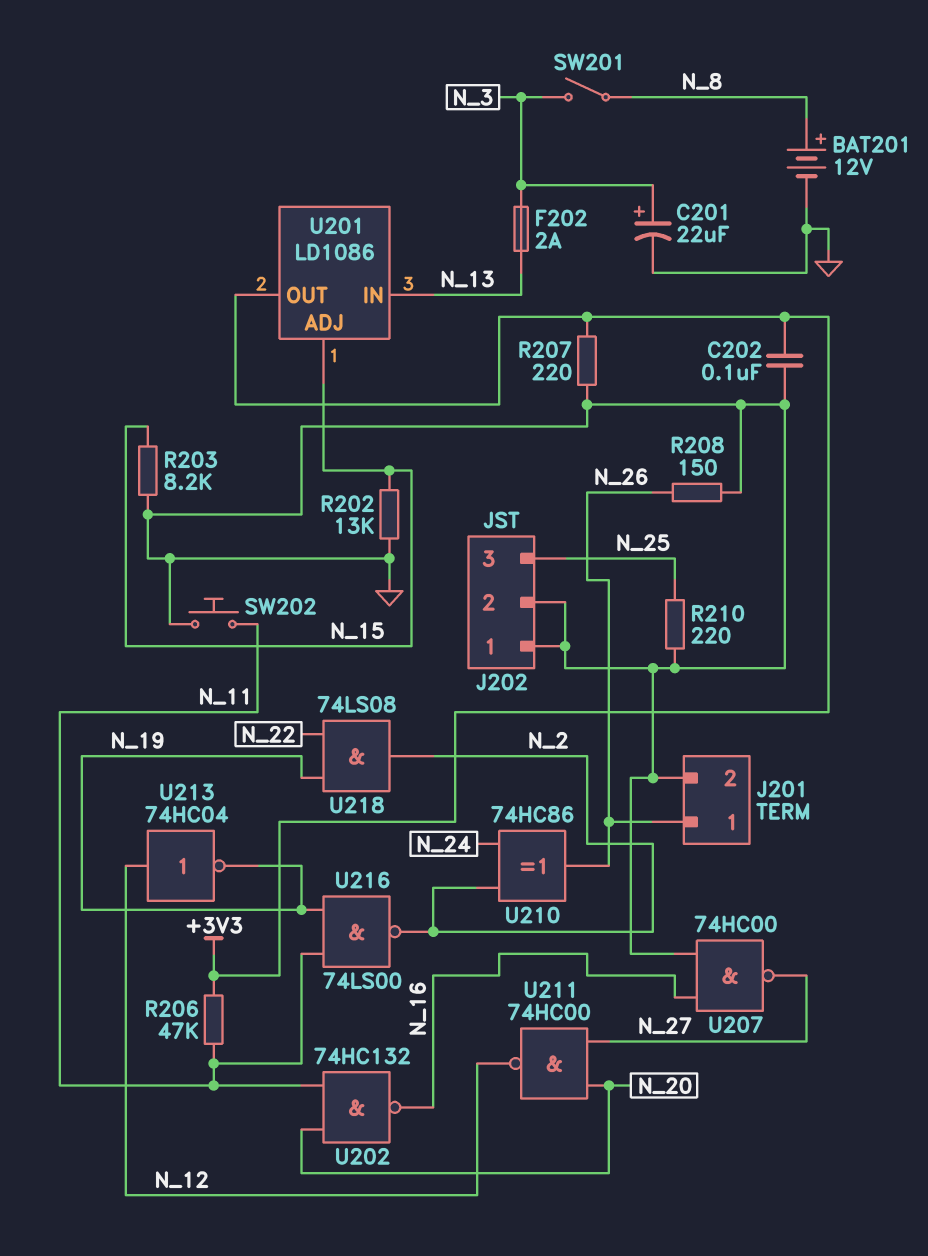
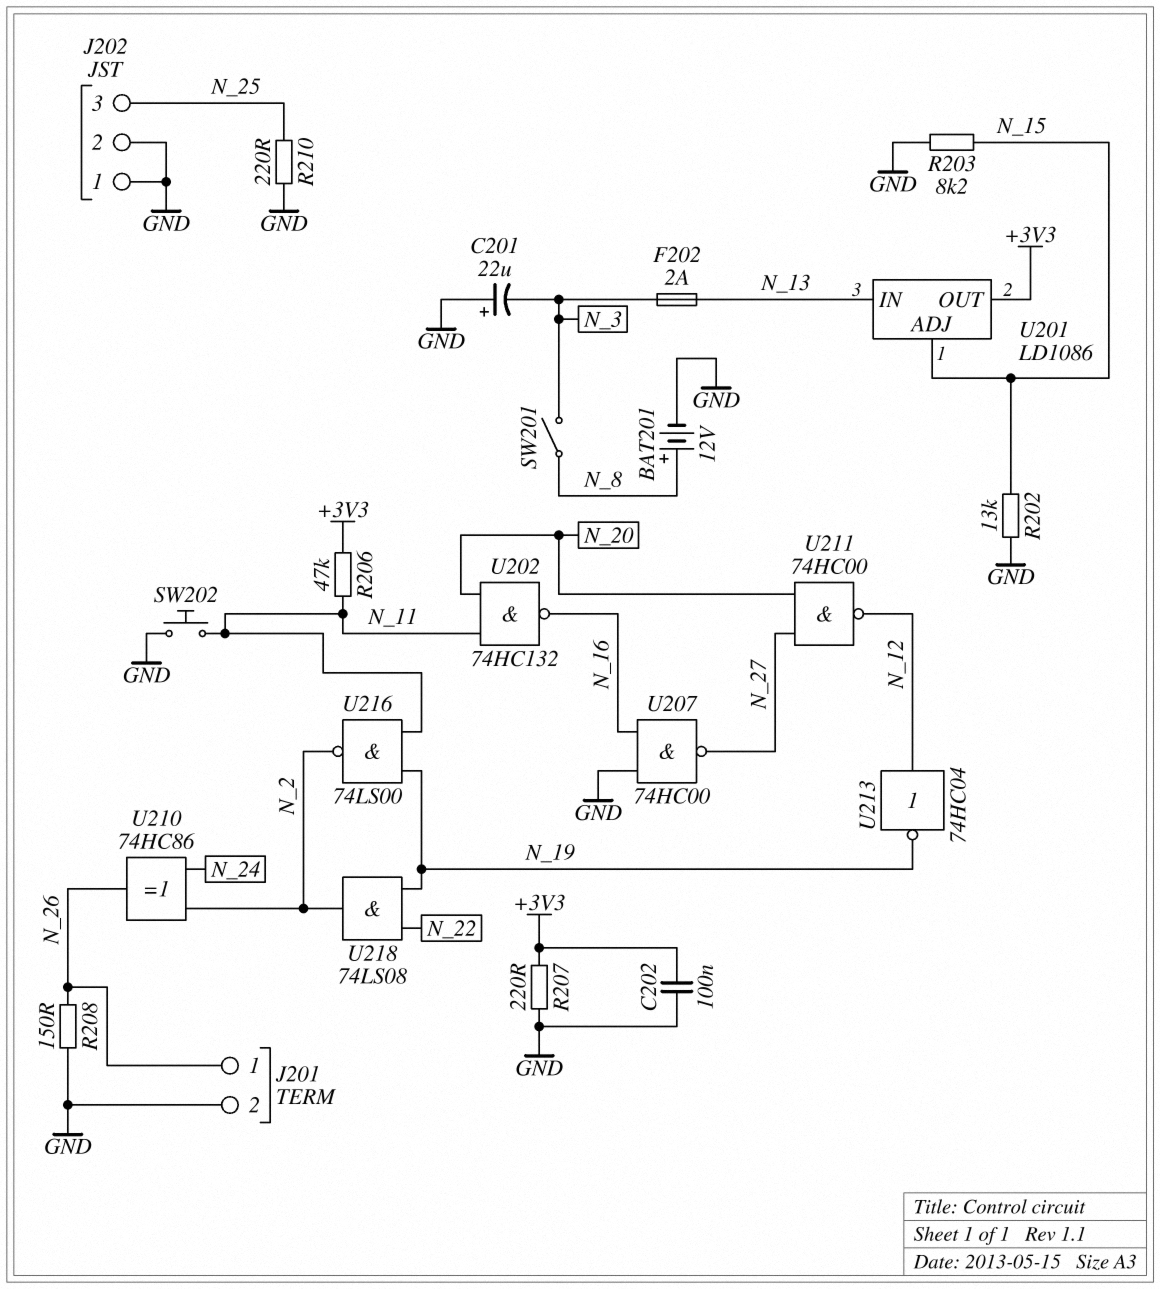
C201: 22uF (plus N_3, minus GND) -> 22uF (plus GND, minus N_3)

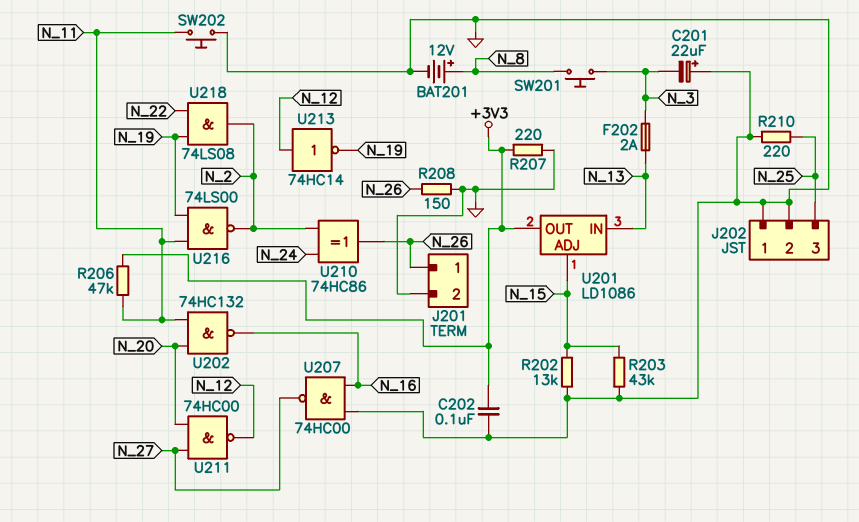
R203: 8.2k (GND, N_15) -> 43k (GND, N_15)
SW201: switch (N_3, N_8) -> button (N_3, N_8)
U213: NOT 74HC04 (in N_12, out N_19) -> NOT 74HC14 (in N_12, out N_19)

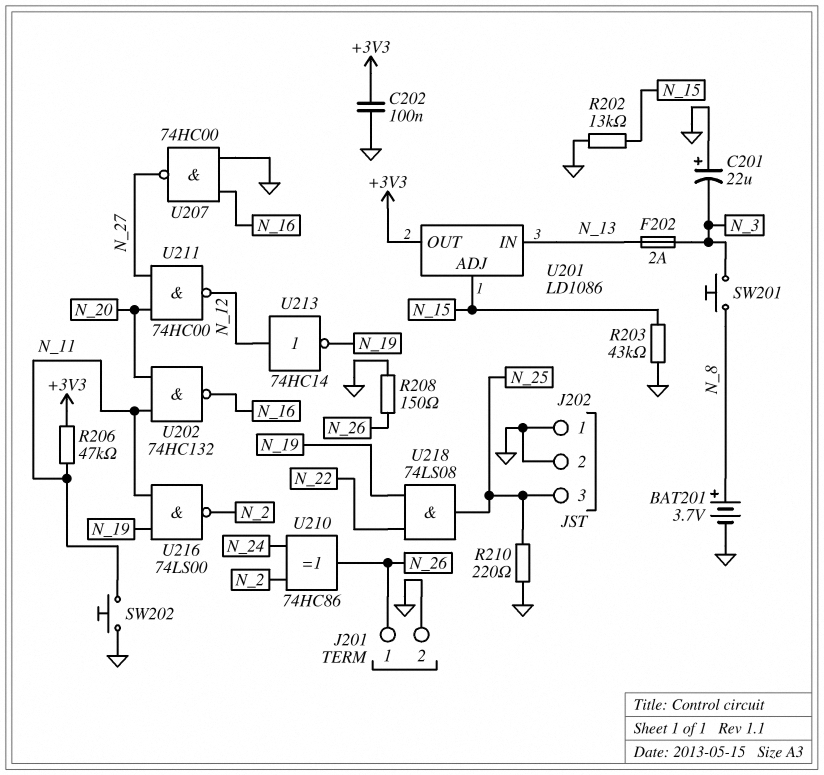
BAT201: 12V (plus N_8, minus GND) -> 3.7V (plus N_8, minus GND)
R207: 220 (+3V3, GND) -> none
U218: AND 74LS08 (in N_19, in N_22, out N_2) -> AND 74LS08 (in N_19, in N_22, out N_25)

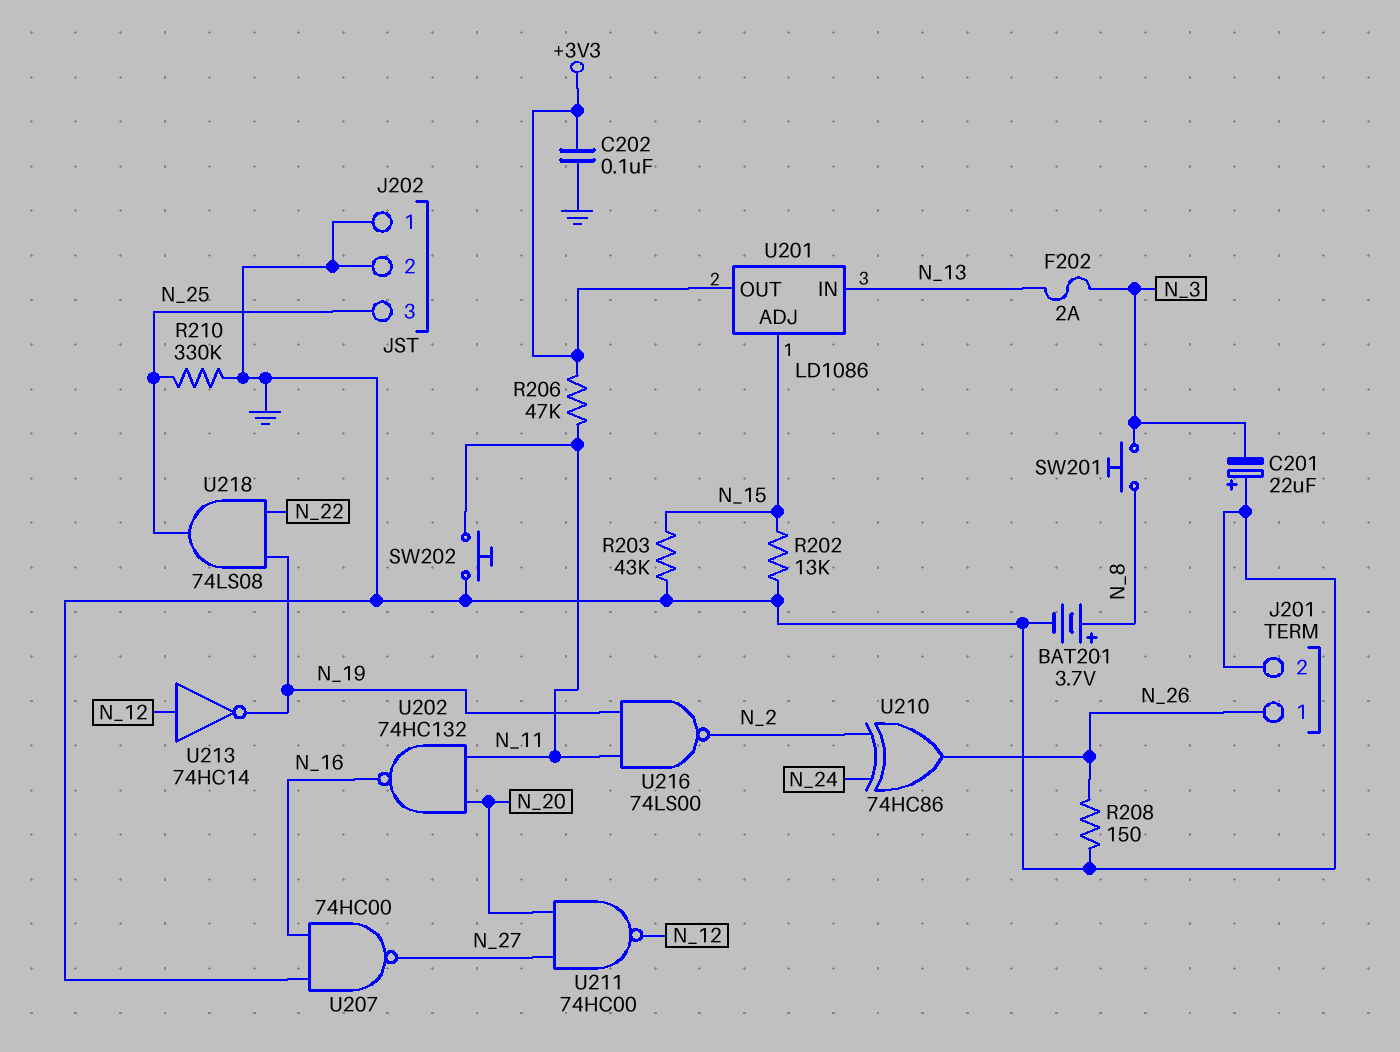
R210: 220 (GND, N_25) -> 330k (GND, N_25)

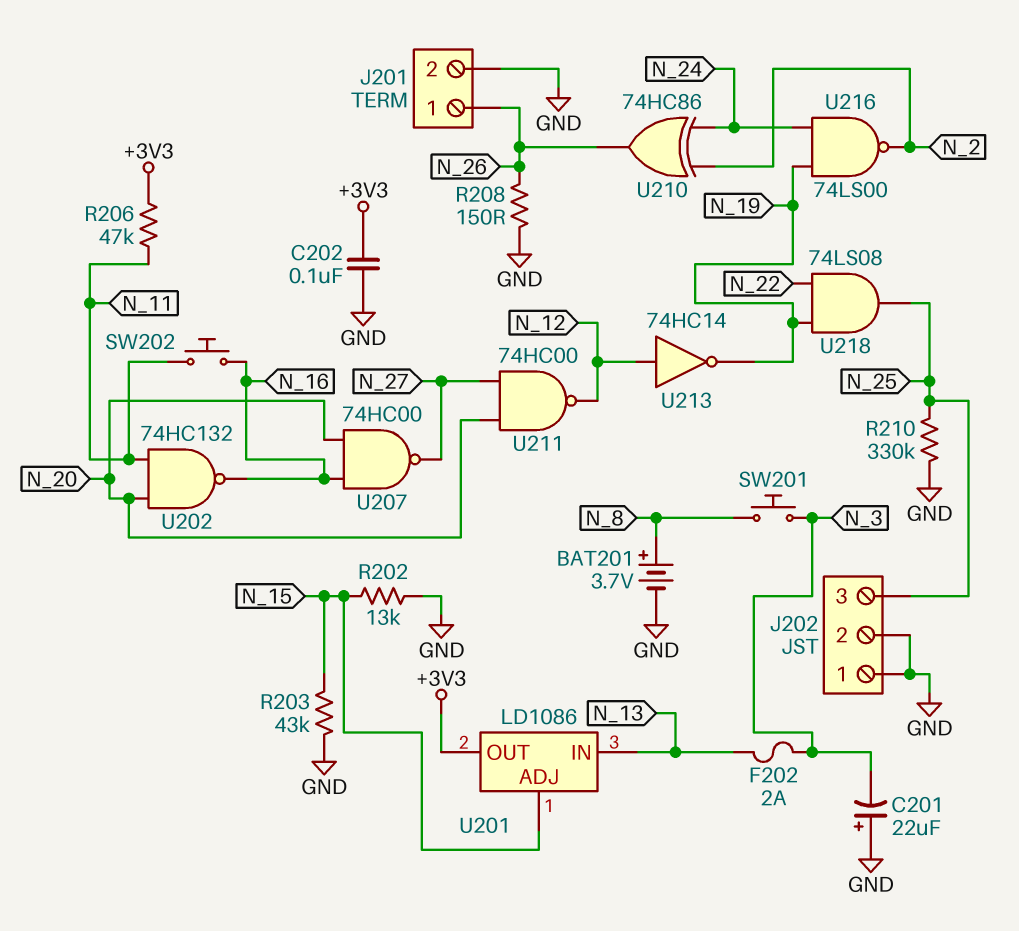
SW202: button (GND, N_11) -> button (N_11, N_16)
U207: NAND 74HC00 (in GND, in N_16, out N_27) -> NAND 74HC00 (in N_16, in N_20, out N_27)
U216: NAND 74LS00 (in N_11, in N_19, out N_2) -> NAND 74LS00 (in N_19, in N_24, out N_2)

